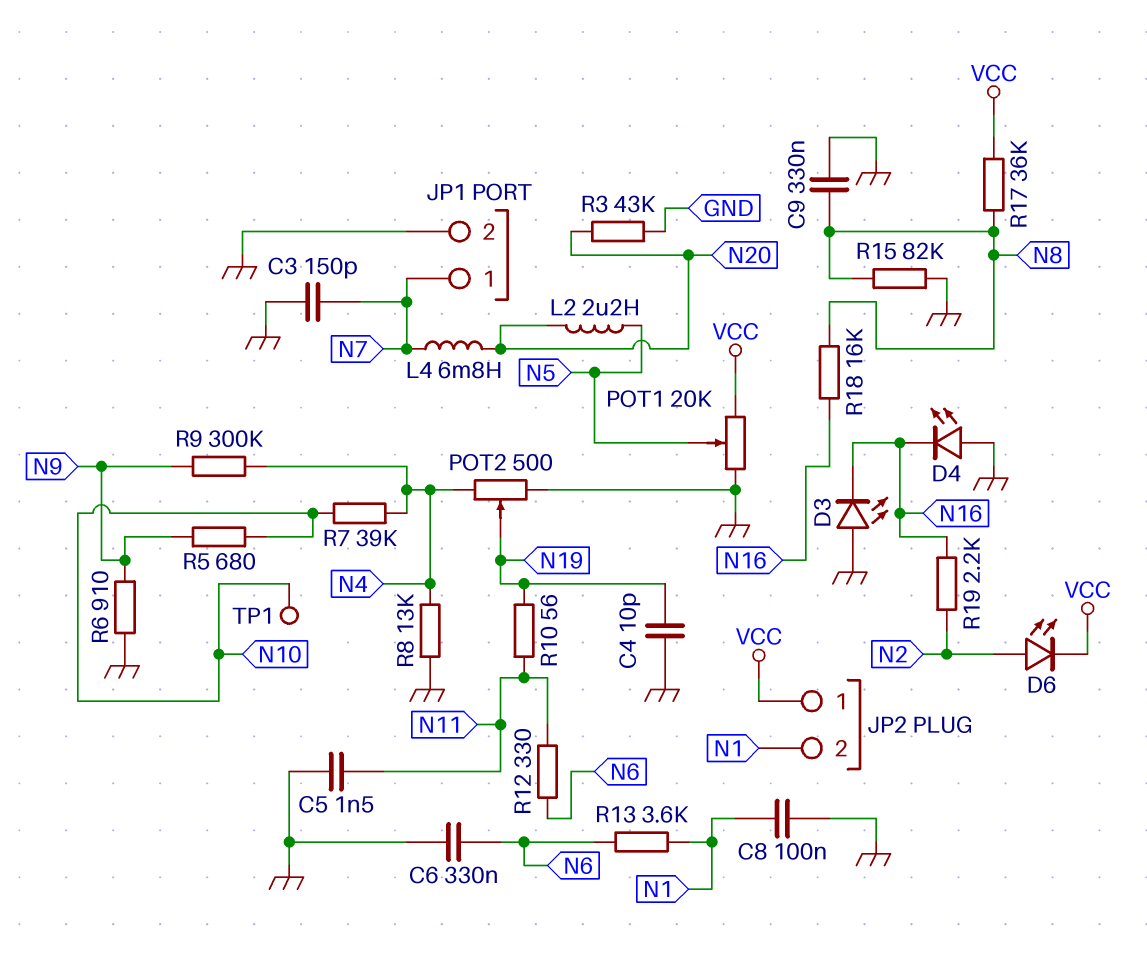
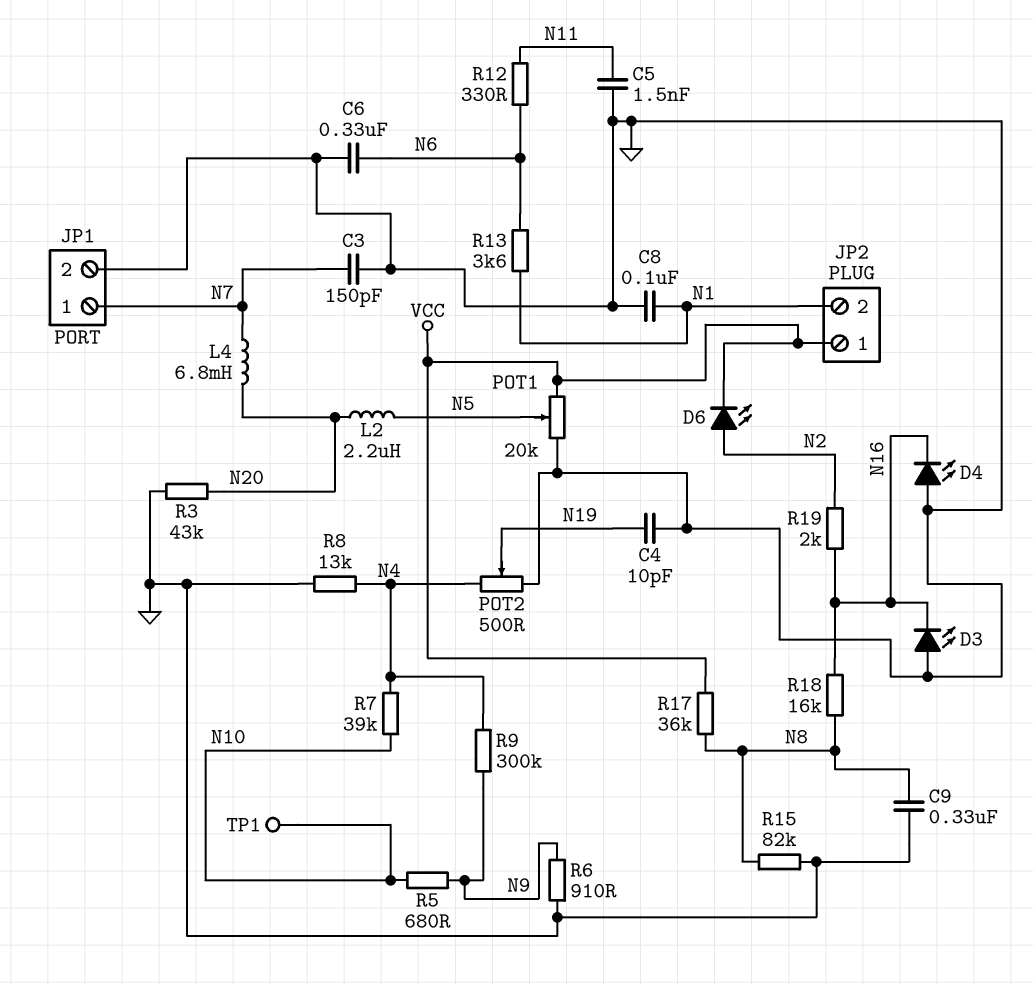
R10: 56 (N11, N19) -> none
R19: 2.2k (N2, N16) -> 2k (N2, N16)

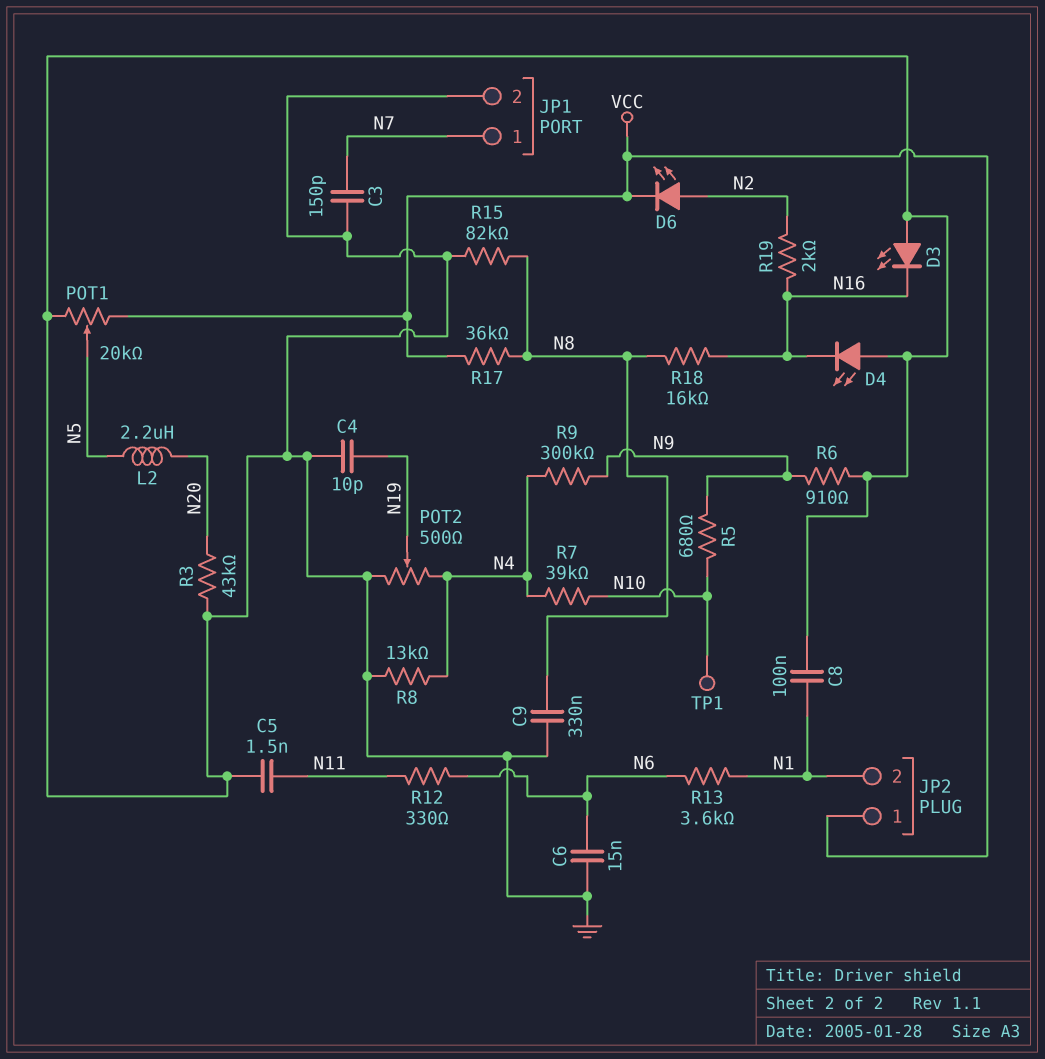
C6: 330nF (GND, N6) -> 15nF (GND, N6)
L4: 6.8mH (N7, N20) -> none

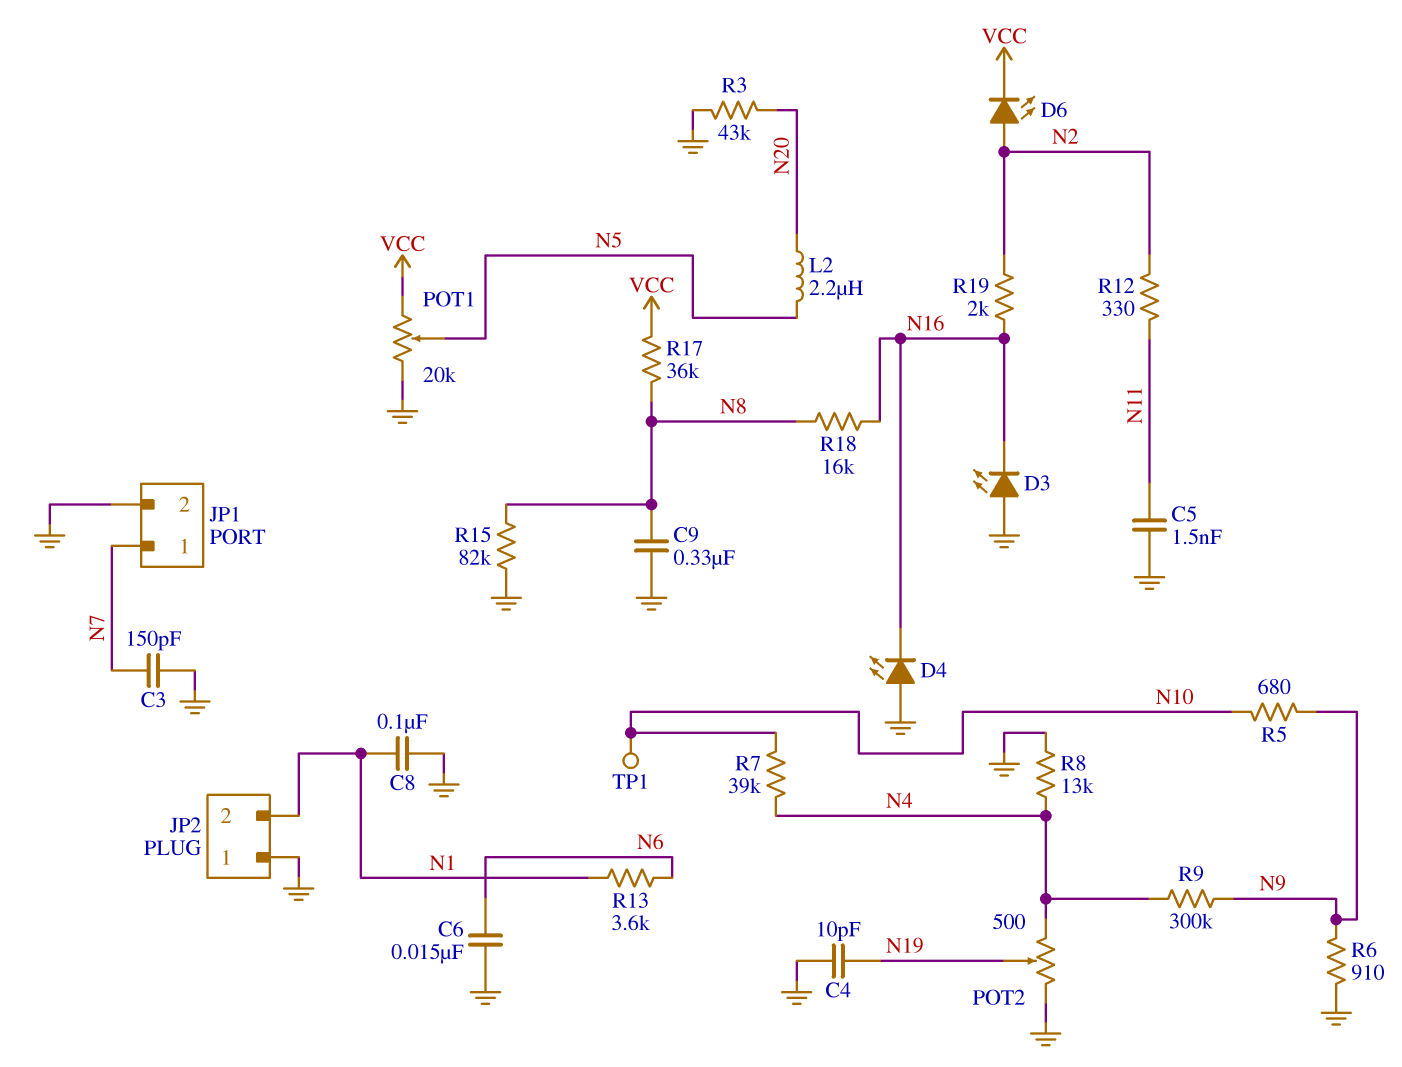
JP2 pin 1: VCC -> GND
R12: 330 (N6, N11) -> 330 (N2, N11)

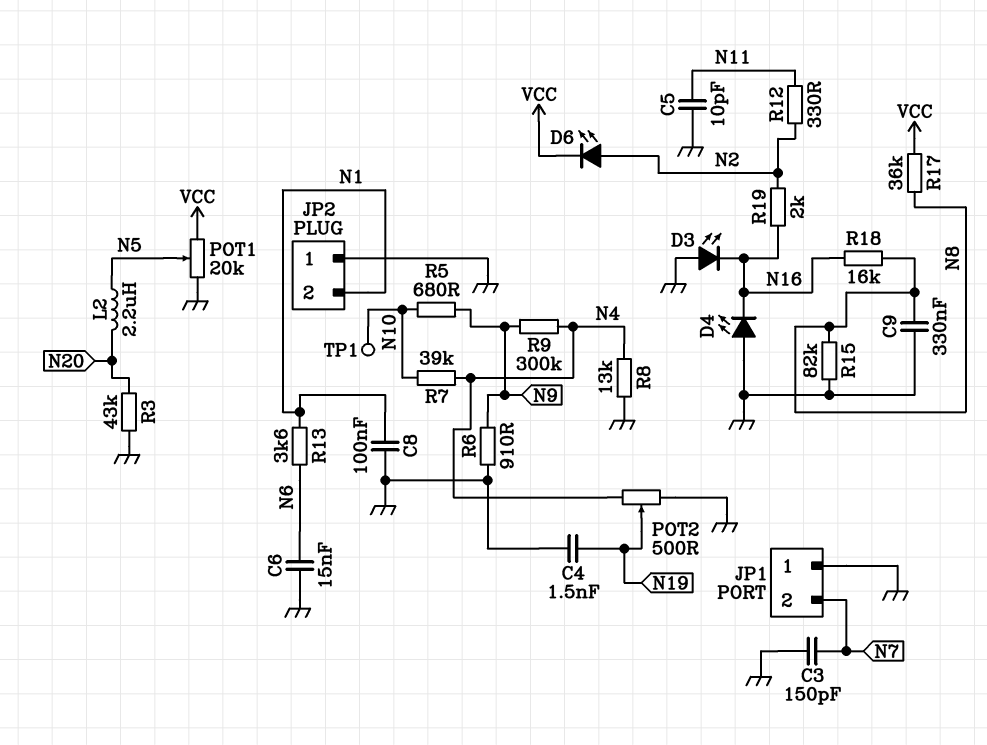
C4: 10pF (GND, N19) -> 1.5nF (GND, N19)
C5: 1.5nF (GND, N11) -> 10pF (GND, N11)
JP1 pin 1: N7 -> GND
JP1 pin 2: GND -> N7

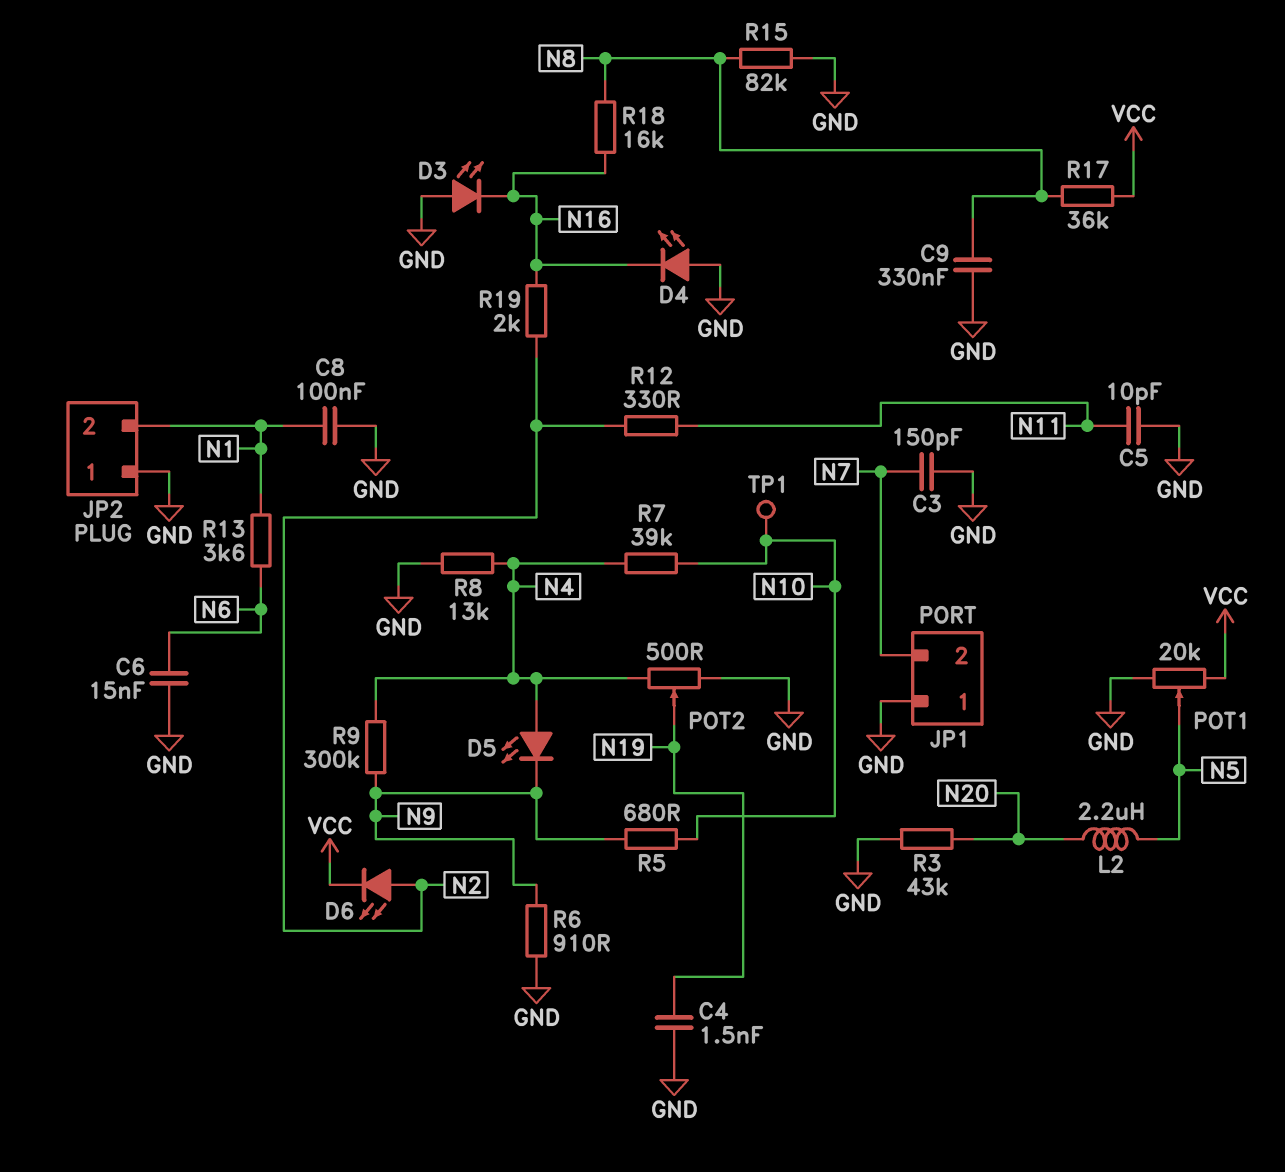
D5: none -> LED (A N4, K N9)

